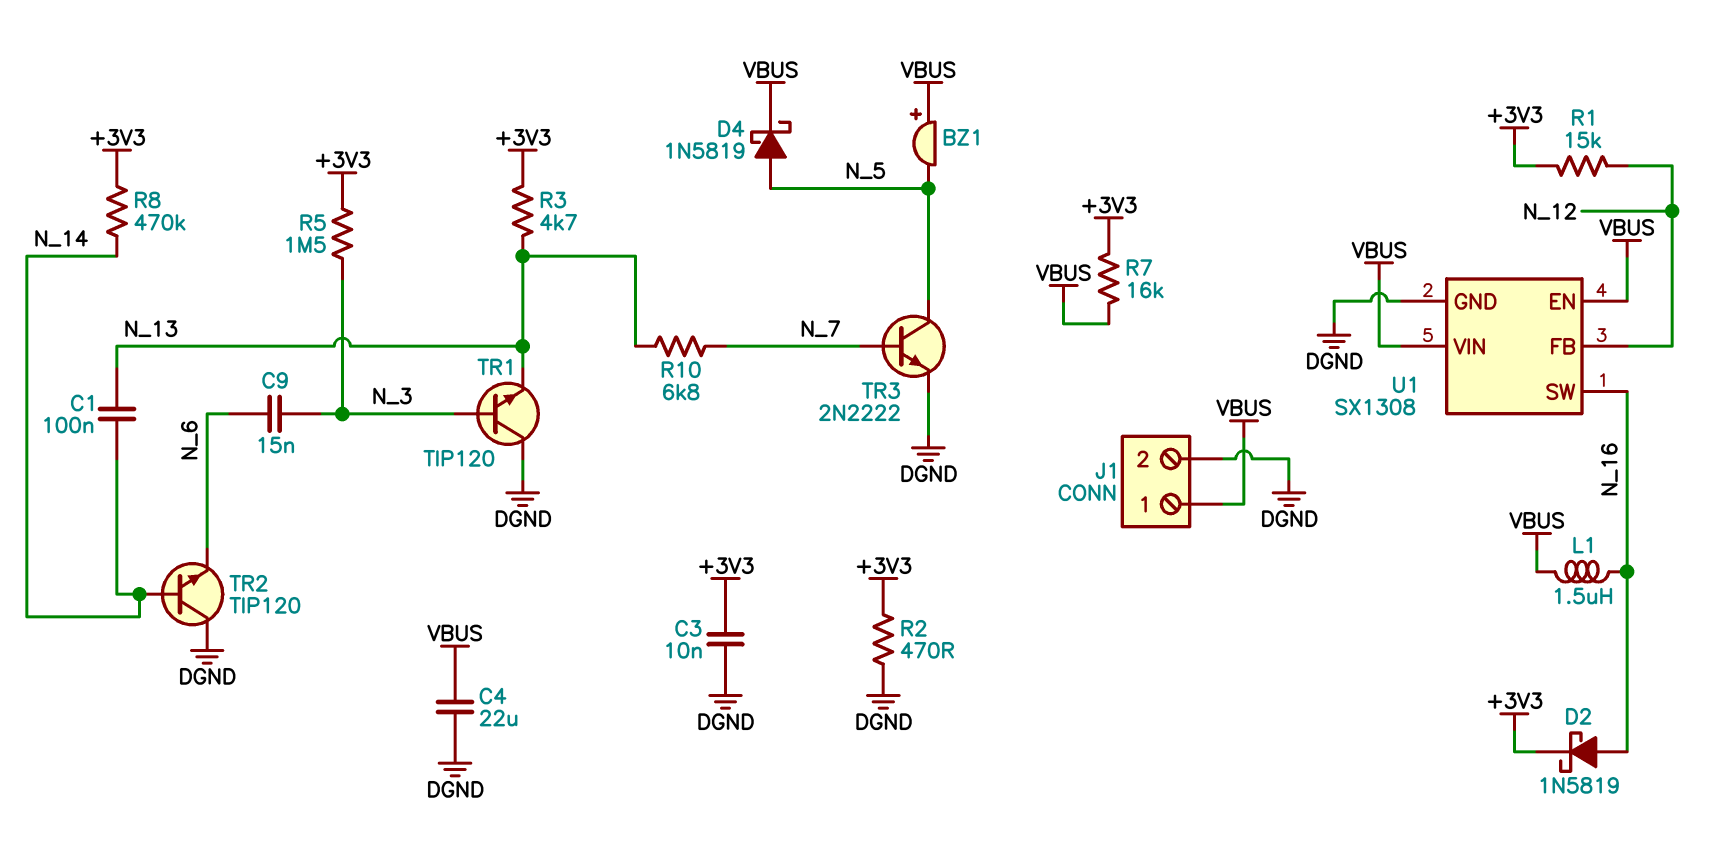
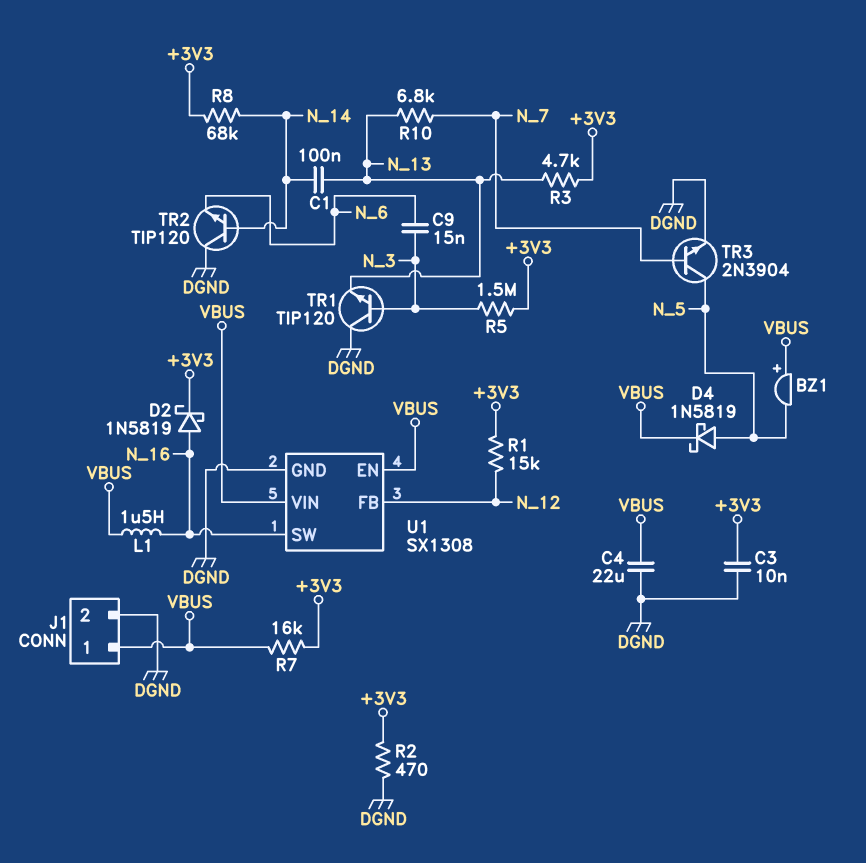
R8: 470k (+3V3, N_14) -> 68k (+3V3, N_14)
TR3: NPN 2N2222 (B N_7, C N_5, E DGND) -> NPN 2N3904 (B N_7, C N_5, E DGND)

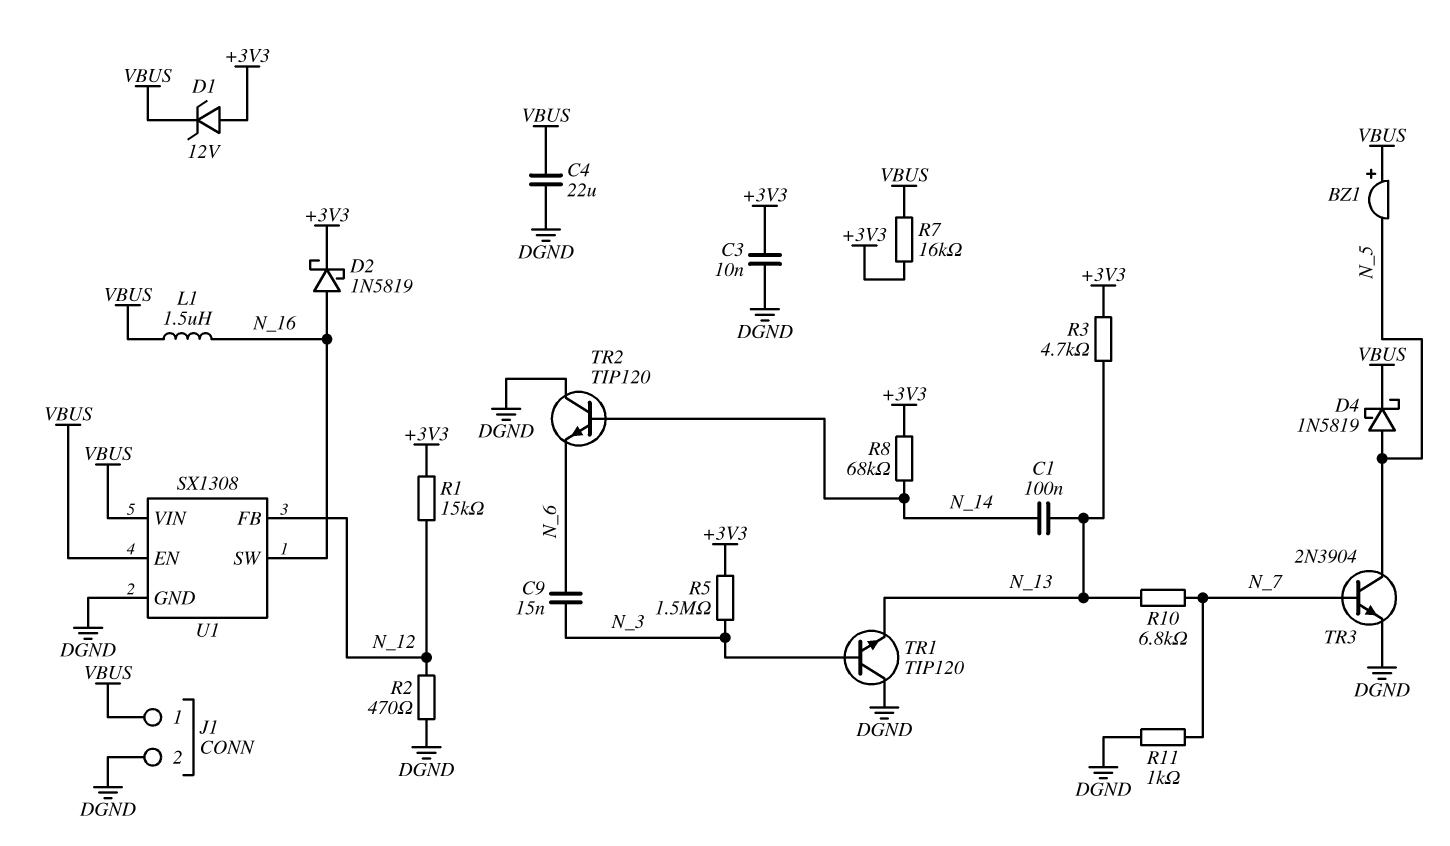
D1: none -> zener 12V (A +3V3, K VBUS)
R2: 470 (+3V3, DGND) -> 470 (DGND, N_12)
R11: none -> 1k (DGND, N_7)

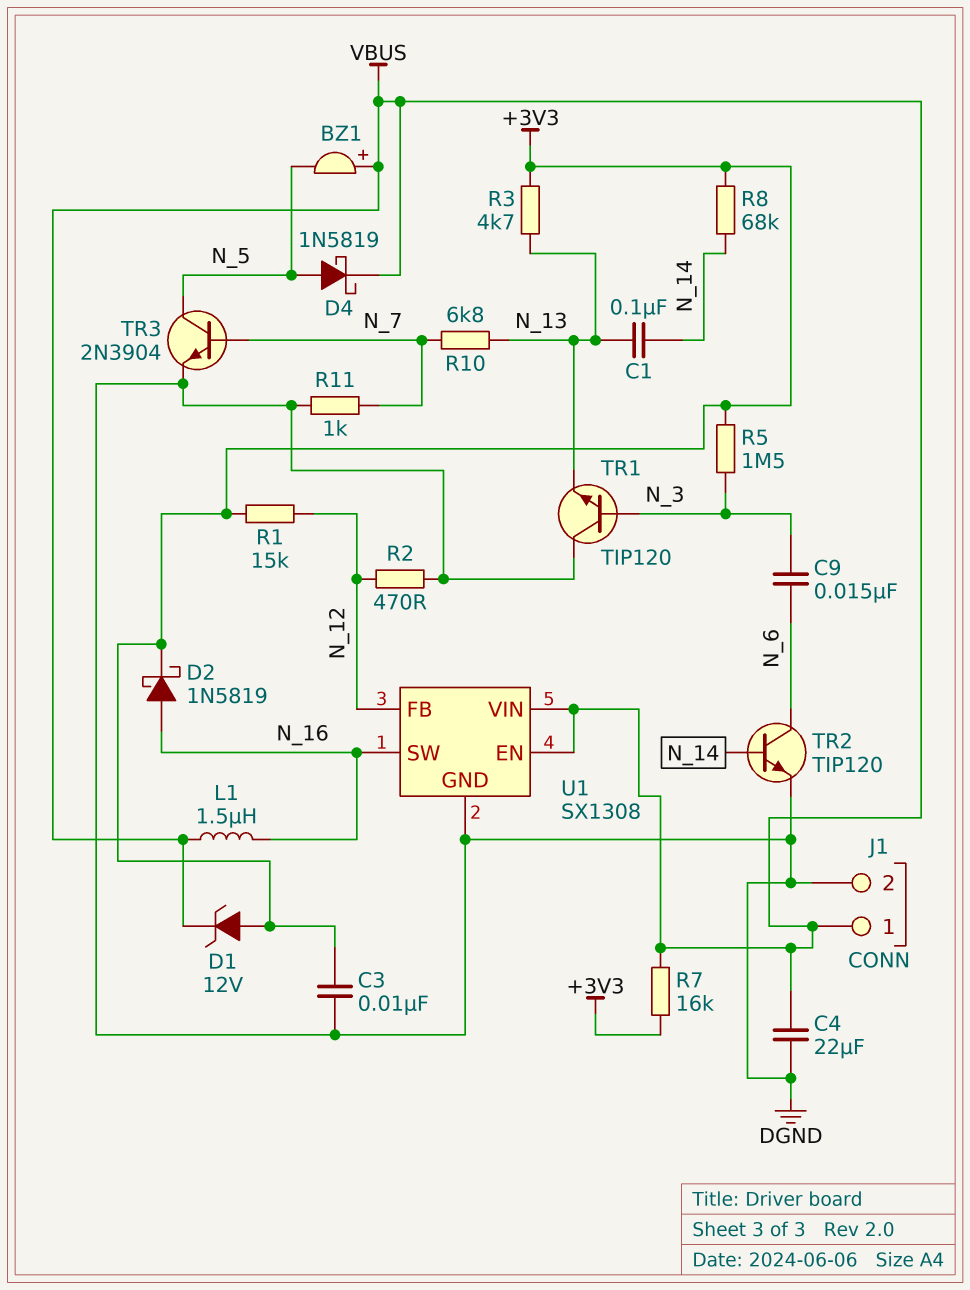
TR2: NPN TIP120 (B N_14, C DGND, E N_6) -> NPN TIP120 (B N_14, C N_6, E DGND)

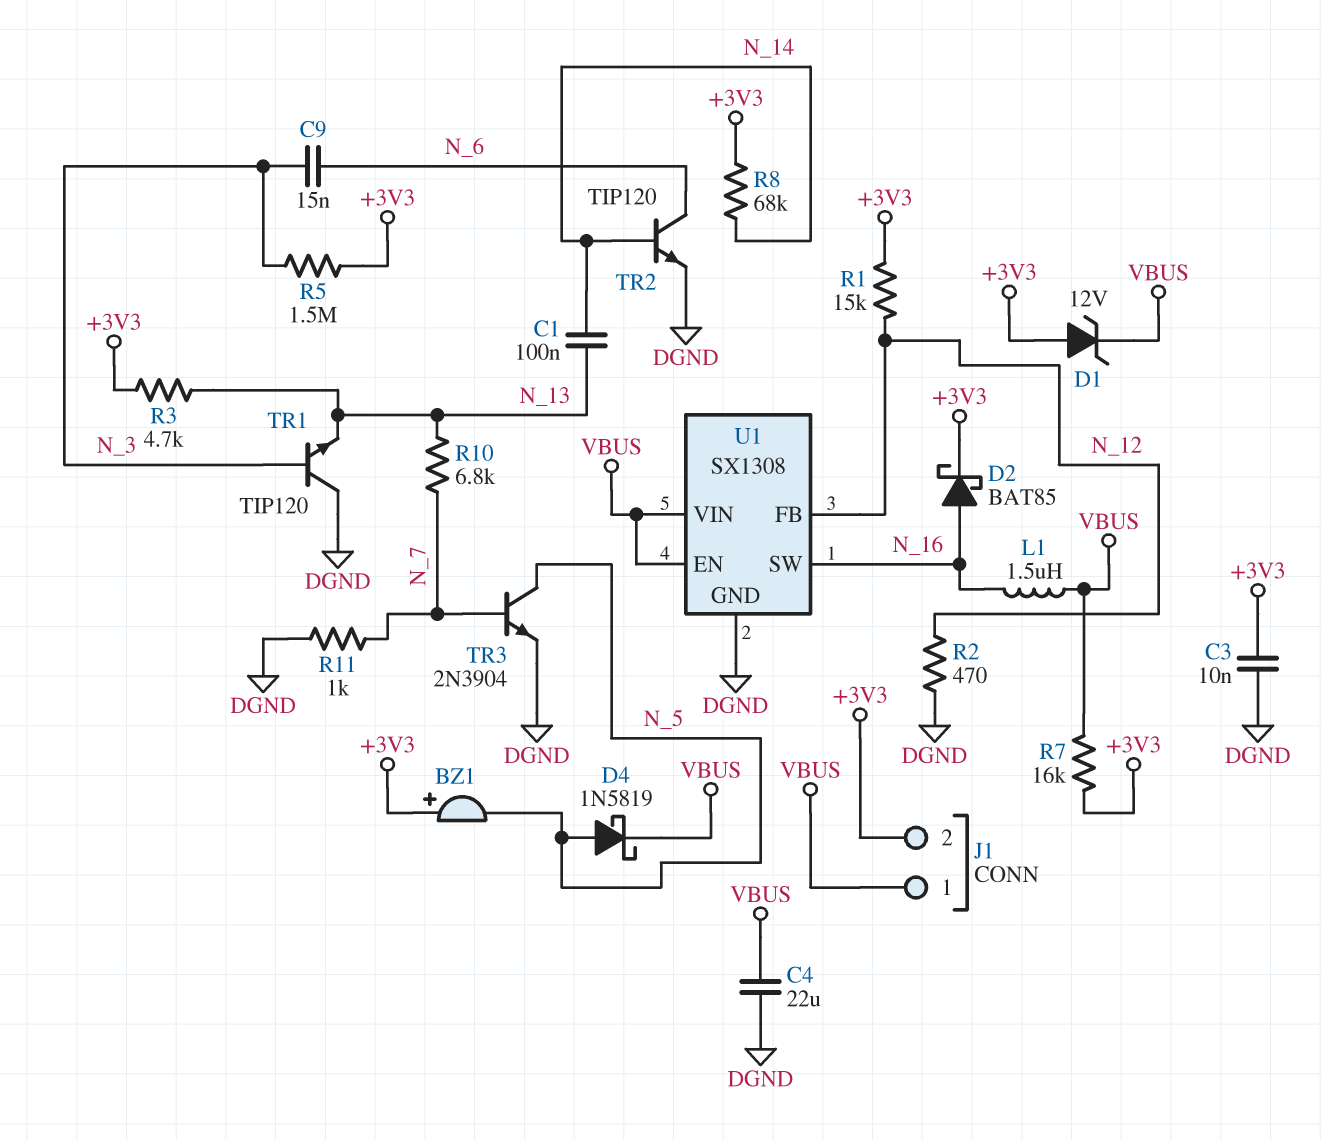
BZ1: buzzer (plus VBUS, minus N_5) -> buzzer (plus +3V3, minus N_5)
D2: schottky 1N5819 (A N_16, K +3V3) -> schottky BAT85 (A N_16, K +3V3)
J1 pin 2: DGND -> +3V3

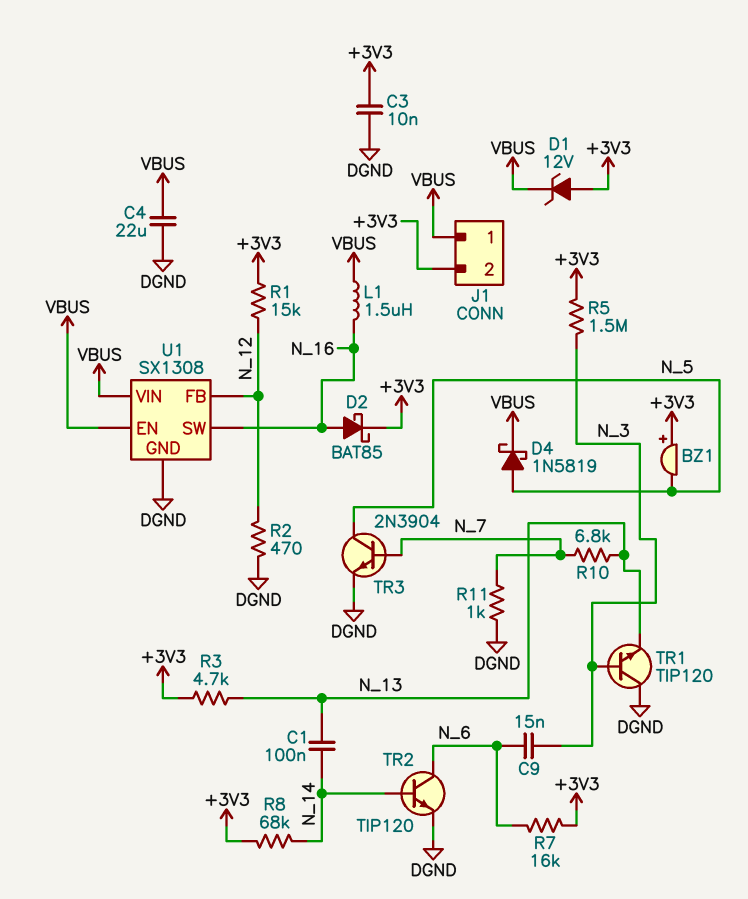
R7: 16k (+3V3, VBUS) -> 16k (+3V3, N_6)

